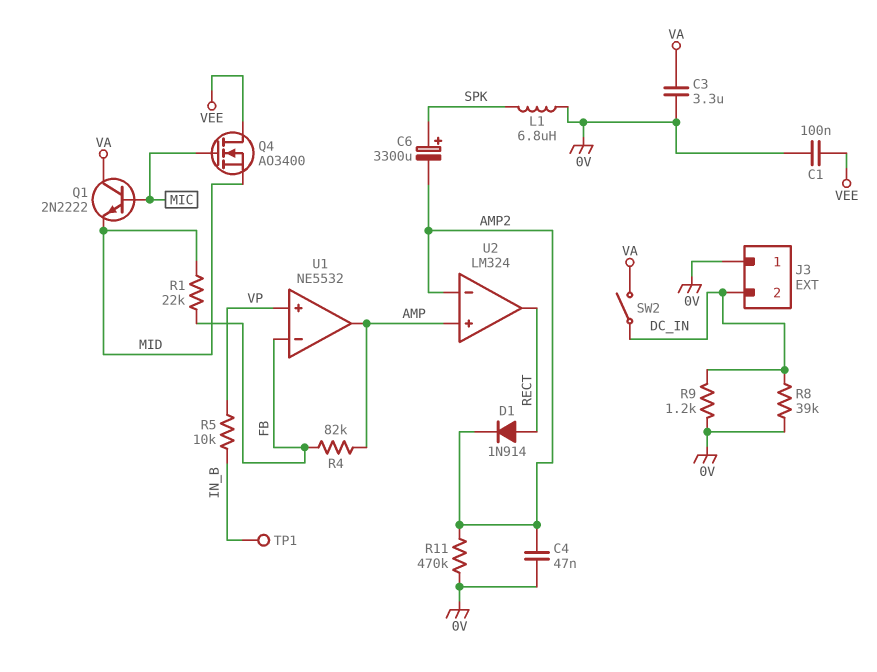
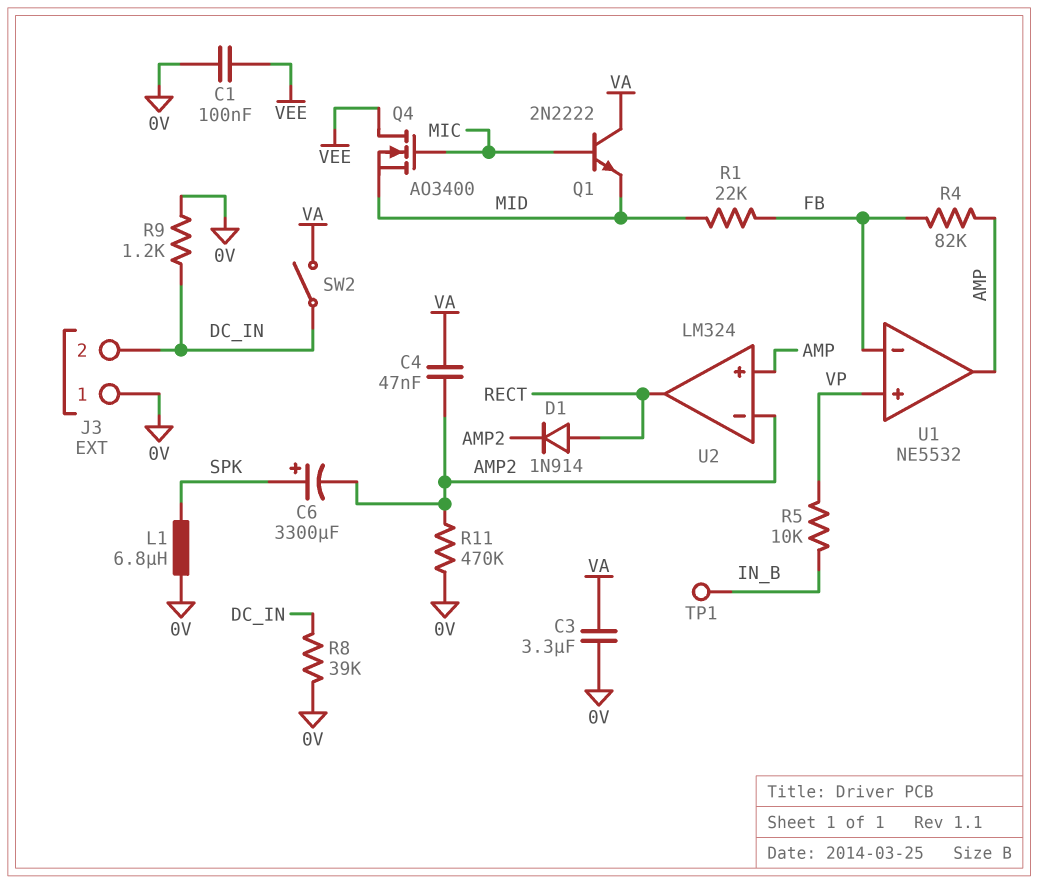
C4: 47nF (0V, AMP2) -> 47nF (AMP2, VA)

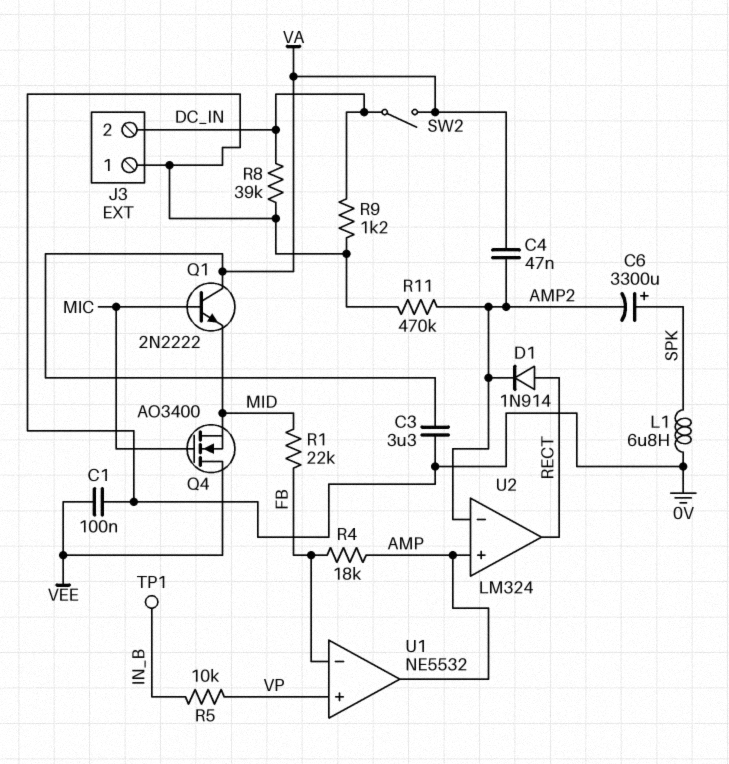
R4: 82k (AMP, FB) -> 18k (AMP, FB)

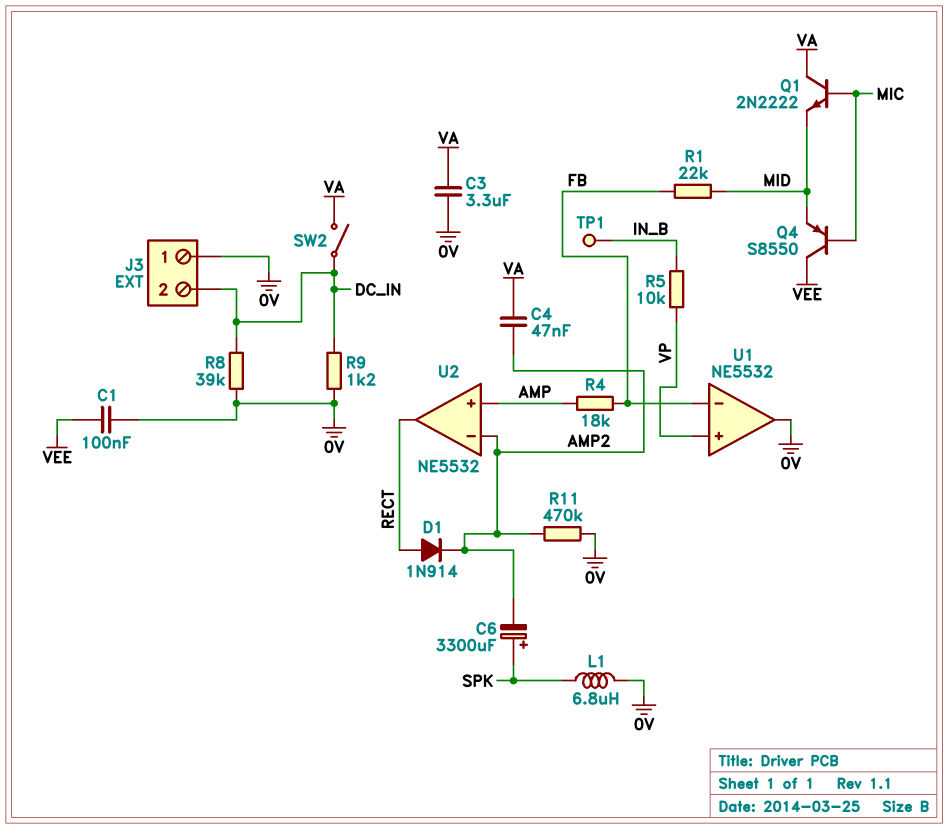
Q4: NMOS AO3400 (G MIC, D VEE, S MID) -> PNP S8550 (B MIC, C VEE, E MID)
U1 pin out: AMP -> 0V
U2: LM324 -> NE5532

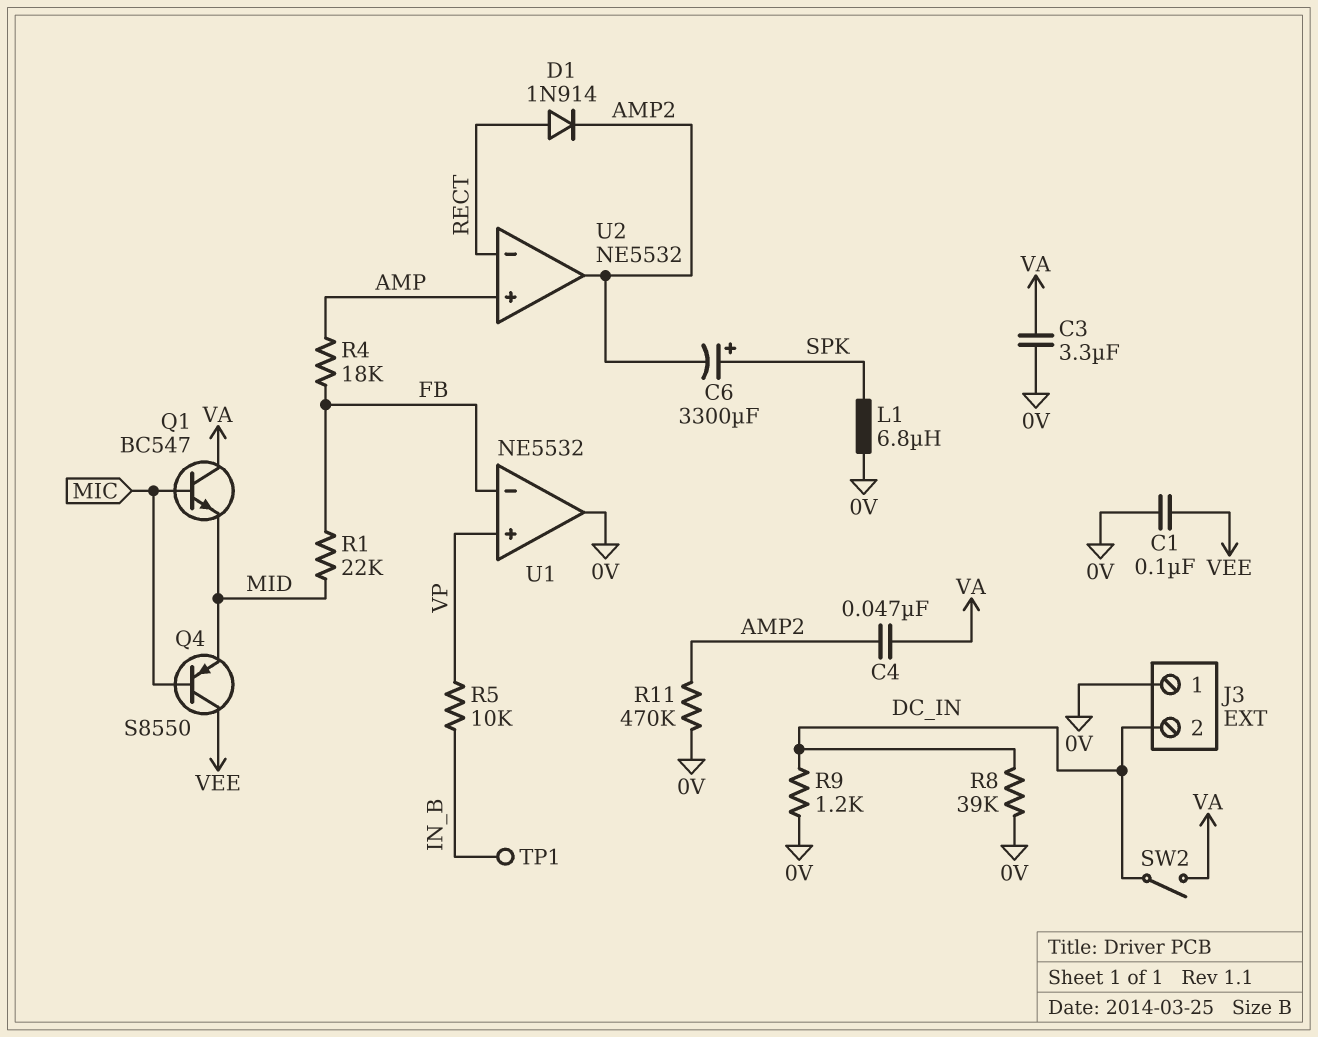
Q1: NPN 2N2222 (B MIC, C VA, E MID) -> NPN BC547 (B MIC, C VA, E MID)
U2 pin in-: AMP2 -> RECT
U2 pin out: RECT -> AMP2

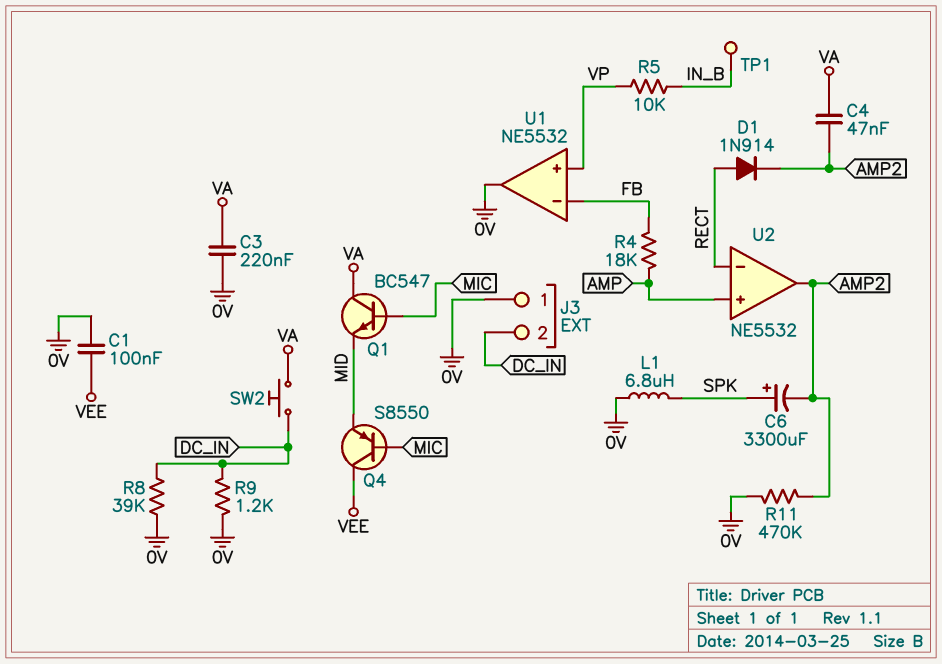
C3: 3.3uF (0V, VA) -> 220nF (0V, VA)
R1: 22k (FB, MID) -> none
SW2: switch (DC_IN, VA) -> button (DC_IN, VA)

